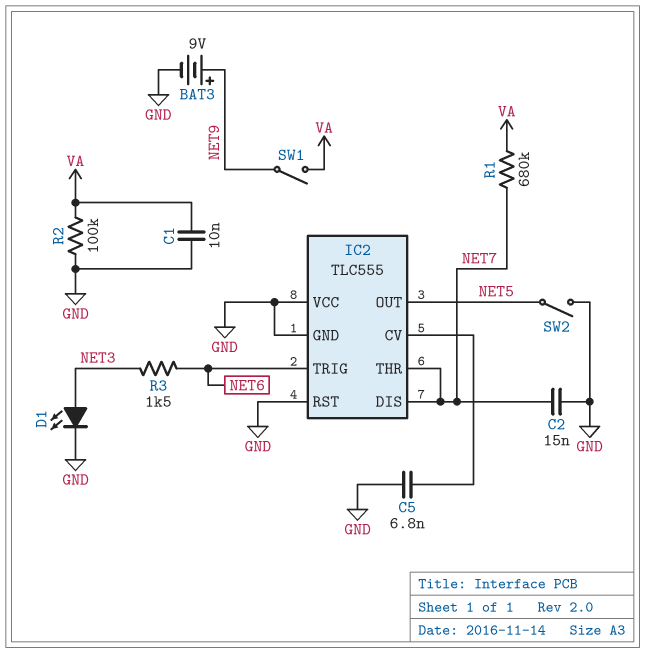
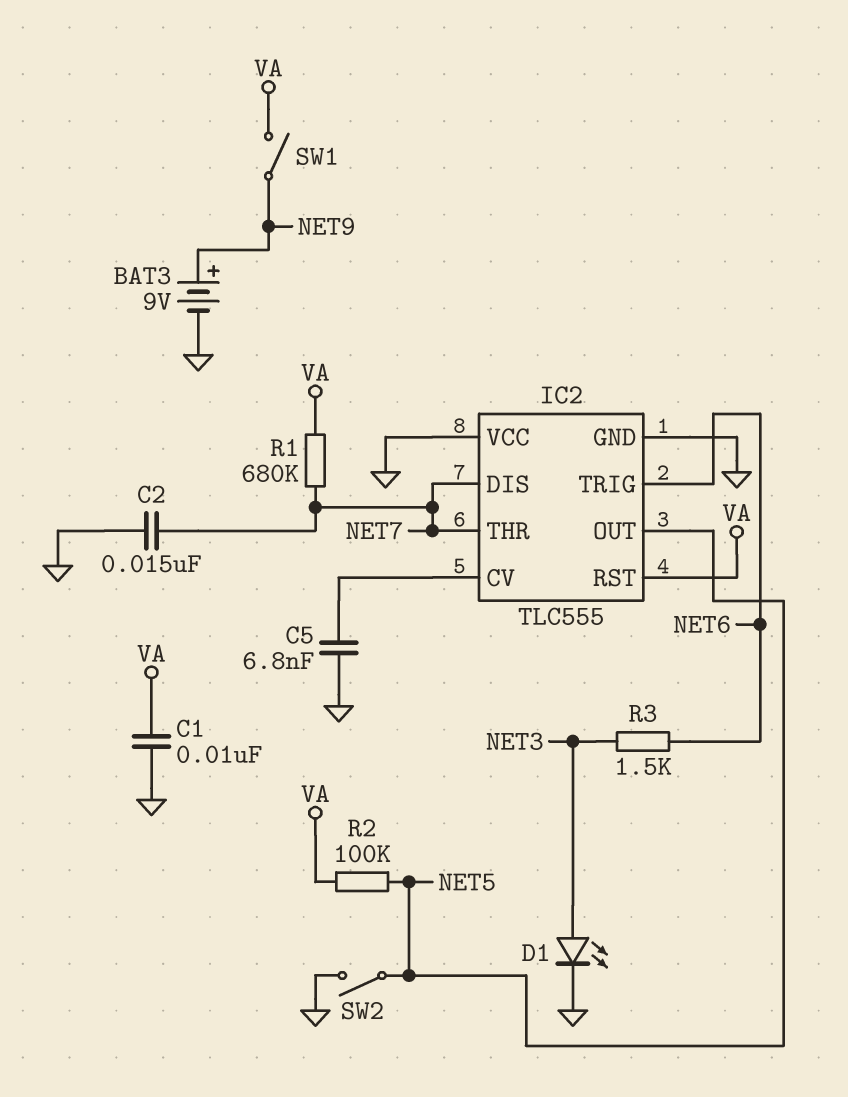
IC2 pin RST: GND -> VA
R2: 100k (GND, VA) -> 100k (NET5, VA)

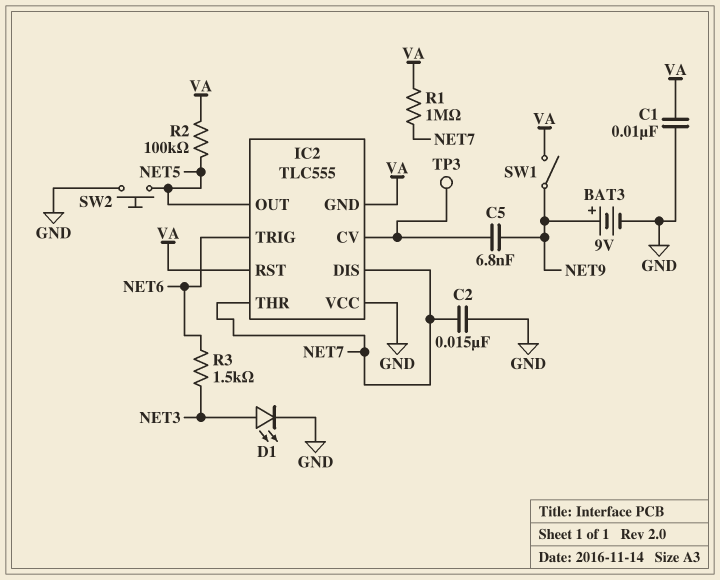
C5: 6.8nF (GND, IC2/CV) -> 6.8nF (IC2/CV, NET9)
IC2 pin GND: GND -> VA
R1: 680k (NET7, VA) -> 1M (NET7, VA)
SW2: switch (GND, NET5) -> button (GND, NET5)
TP3: none -> test point (IC2/CV)

